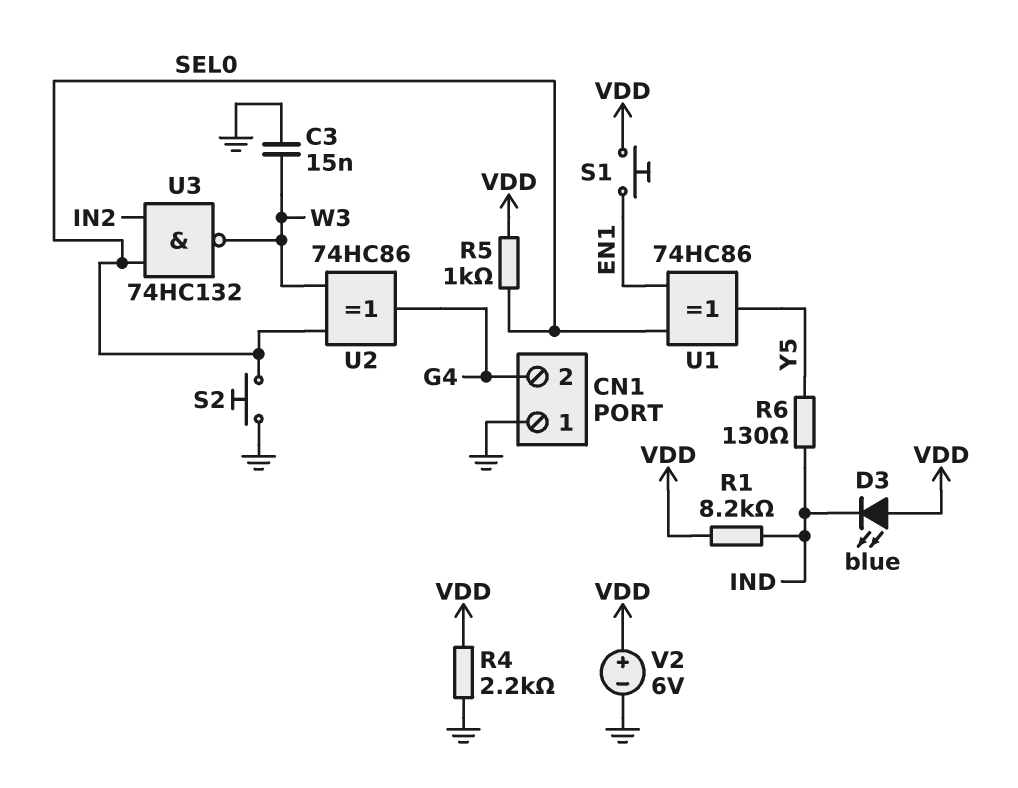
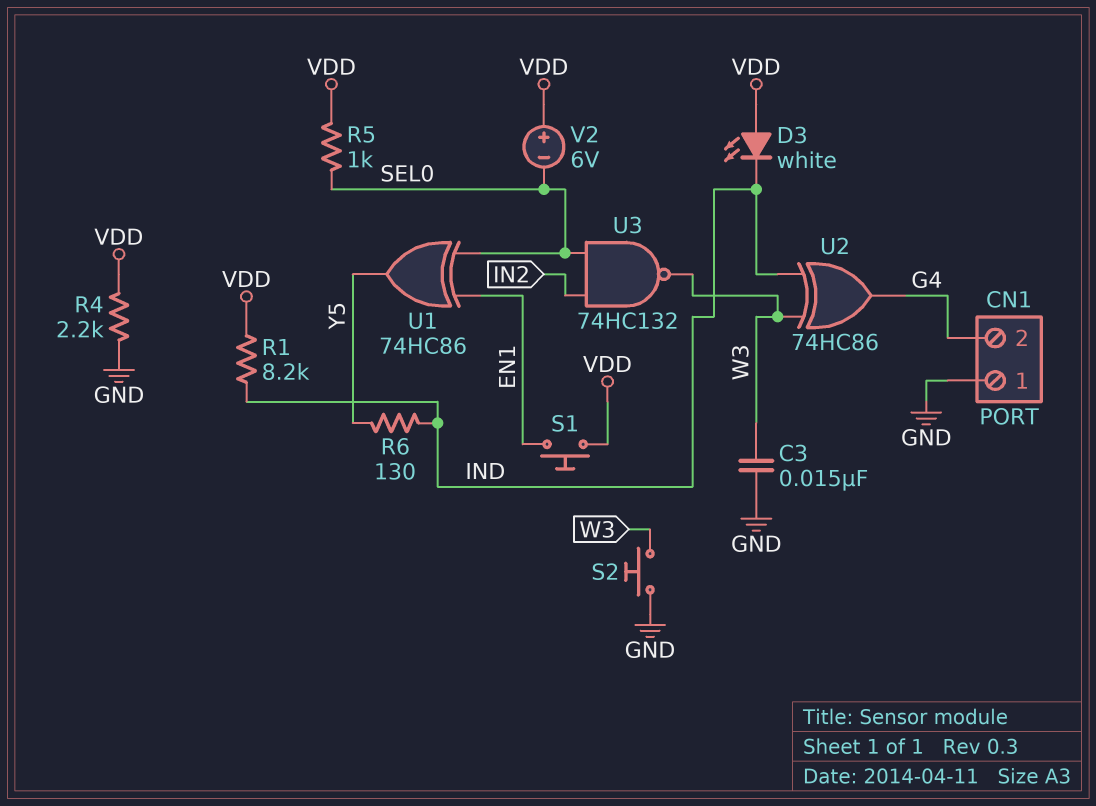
D3: LED blue (A VDD, K IND) -> LED white (A VDD, K IND)
S2: button (GND, SEL0) -> button (GND, W3)
U2: XOR 74HC86 (in SEL0, in W3, out G4) -> XOR 74HC86 (in IND, in W3, out G4)
V2: 6V (plus VDD, minus GND) -> 6V (plus VDD, minus SEL0)

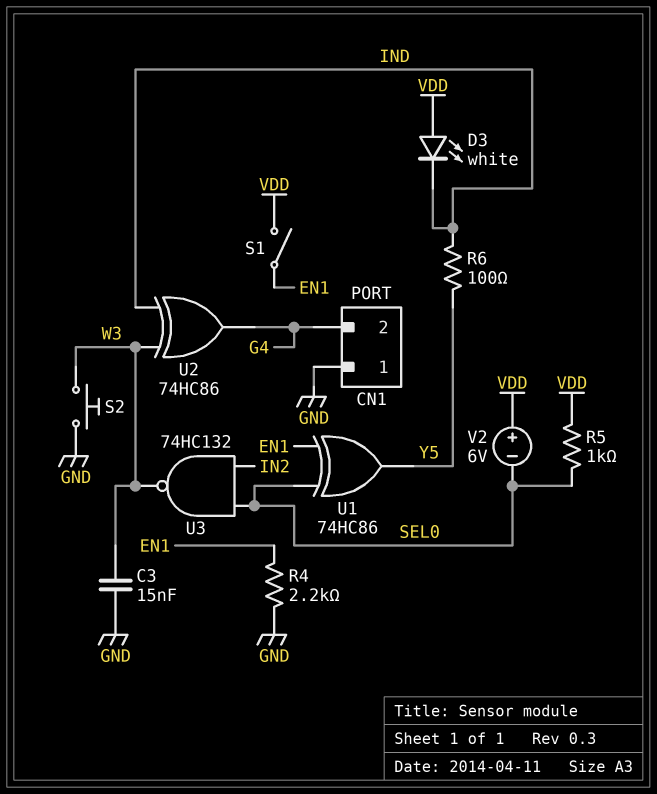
R1: 8.2k (IND, VDD) -> none
R4: 2.2k (GND, VDD) -> 2.2k (EN1, GND)
R6: 130 (IND, Y5) -> 100 (IND, Y5)
S1: button (EN1, VDD) -> switch (EN1, VDD)

